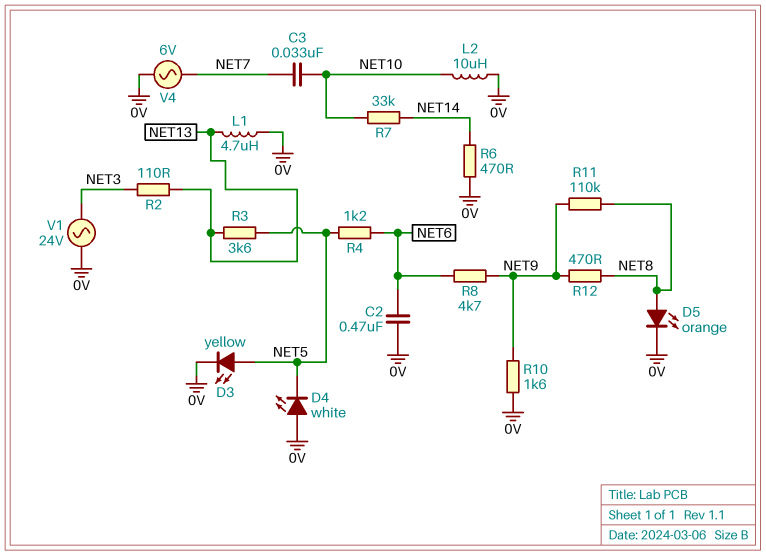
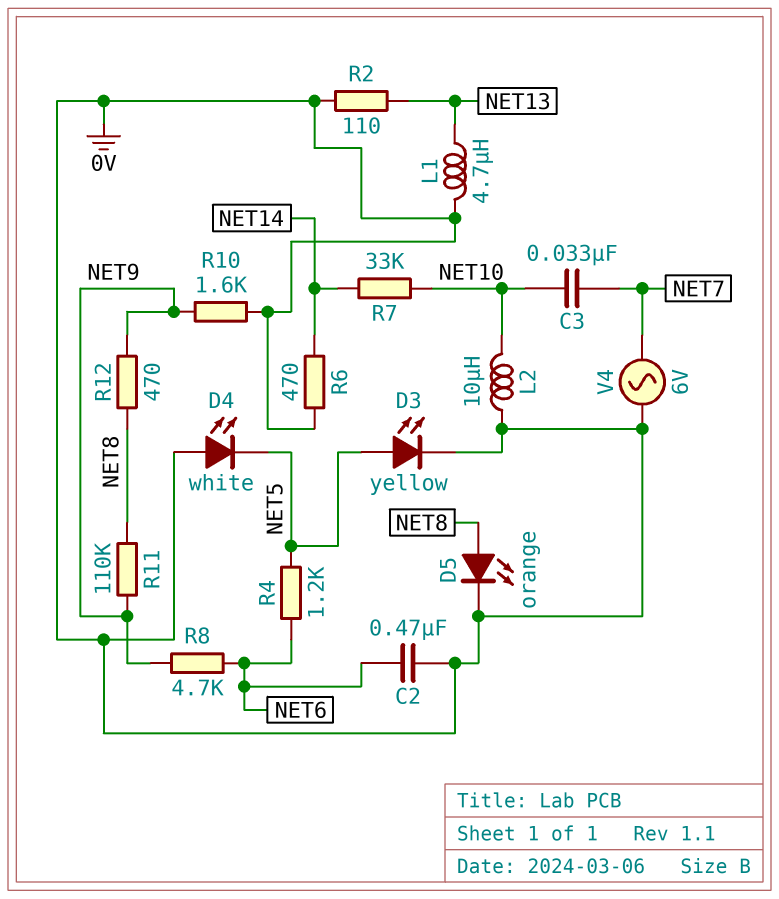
R2: 110 (NET3, NET13) -> 110 (0V, NET13)
R3: 3.6k (NET5, NET13) -> none
V1: AC 24V (0V, NET3) -> none

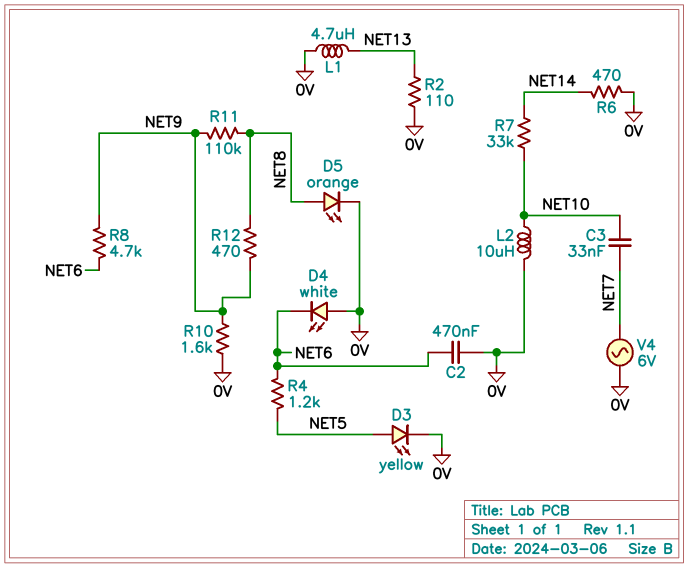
D4: LED white (A 0V, K NET5) -> LED white (A 0V, K NET6)

